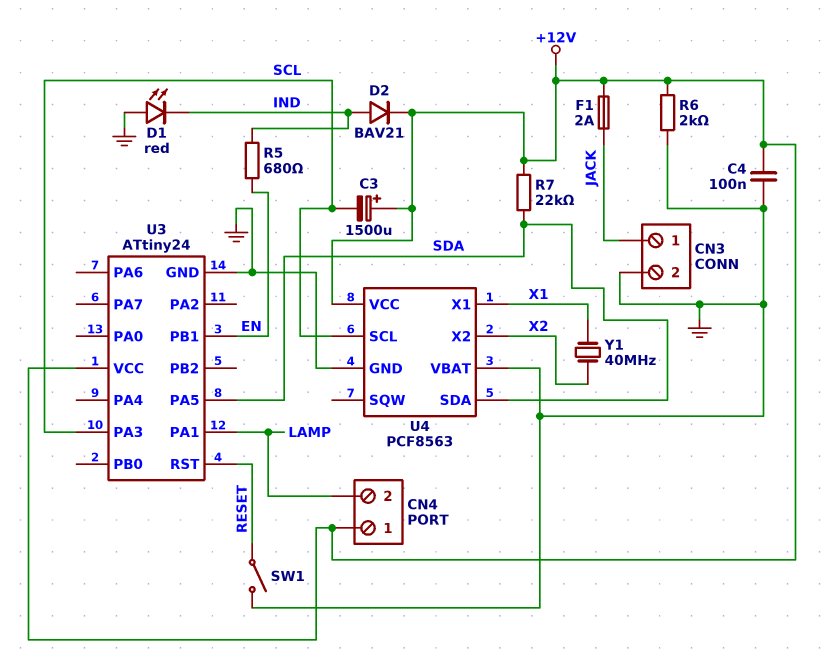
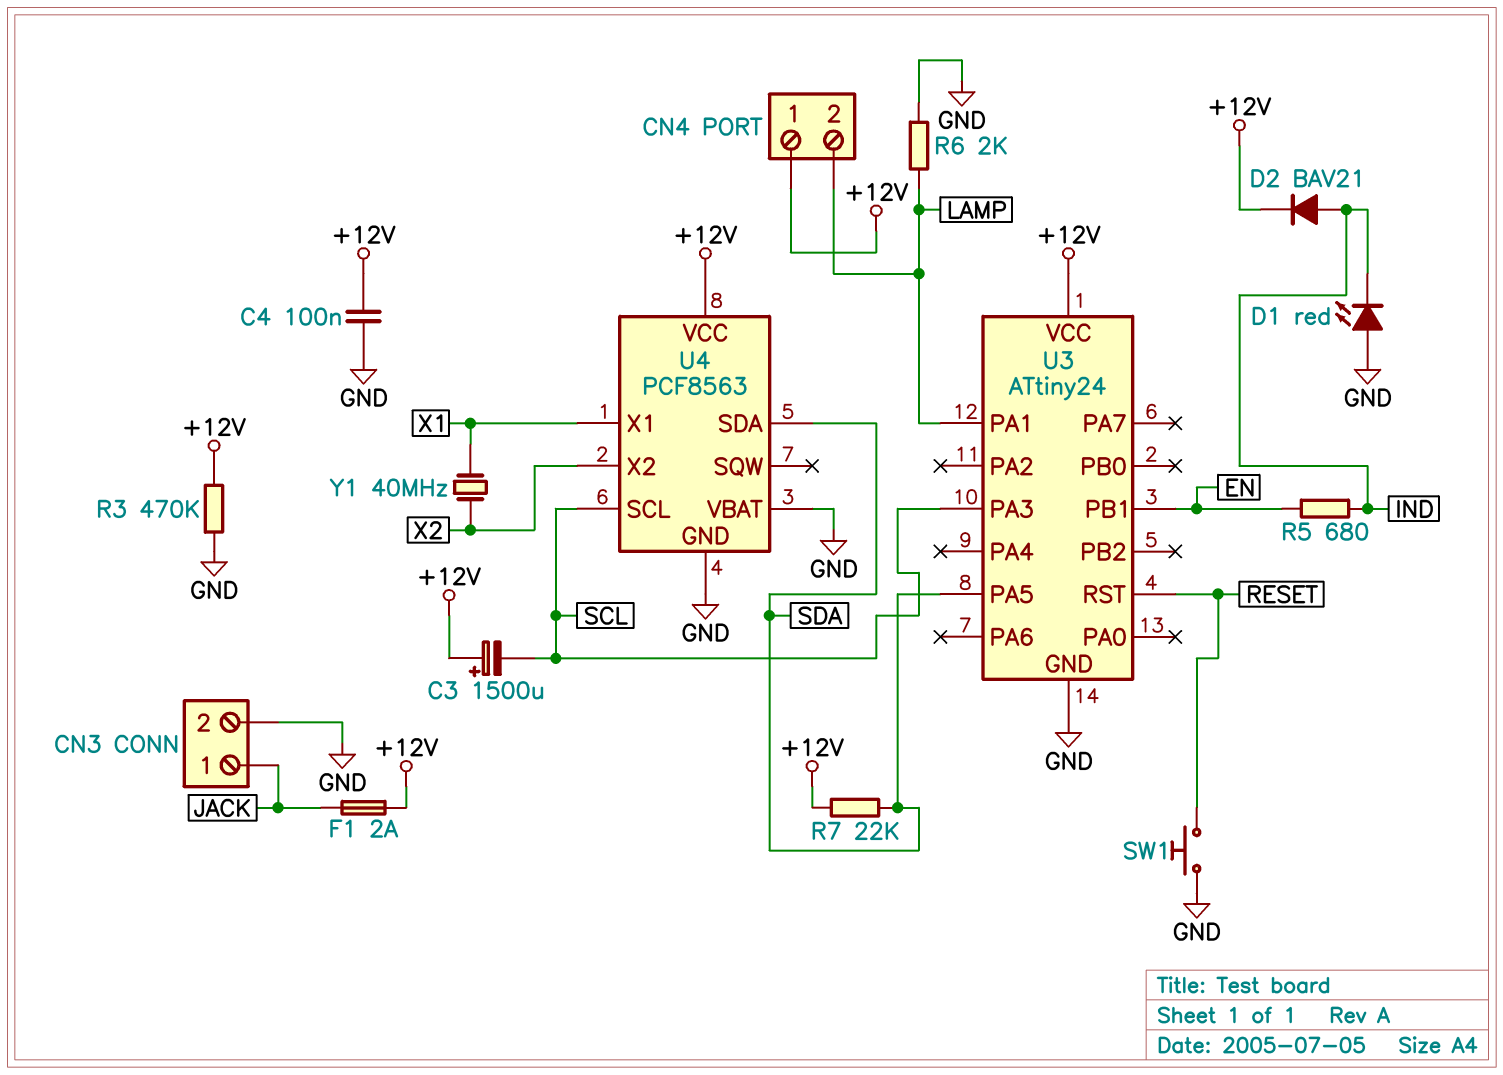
R3: none -> 470k (+12V, GND)
R6: 2k (+12V, GND) -> 2k (GND, LAMP)
SW1: switch (GND, RESET) -> button (GND, RESET)

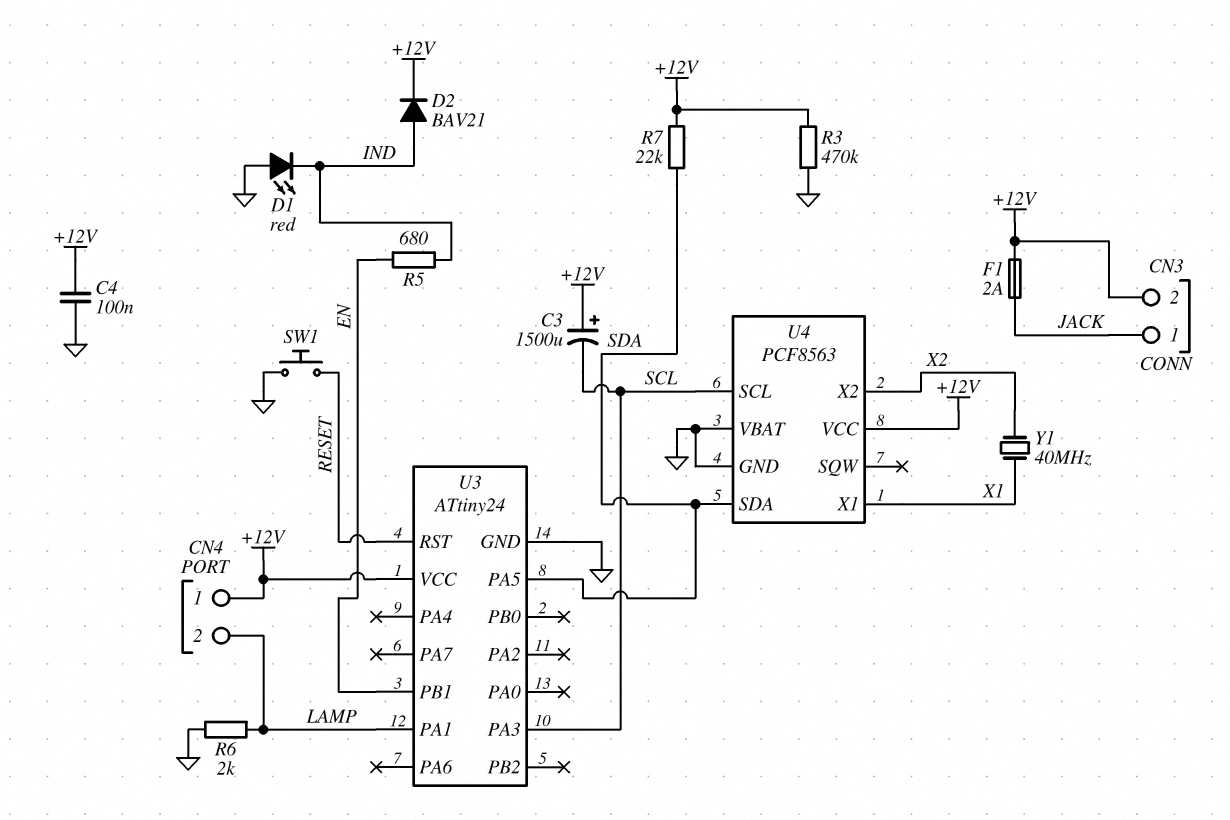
CN3 pin 2: GND -> +12V

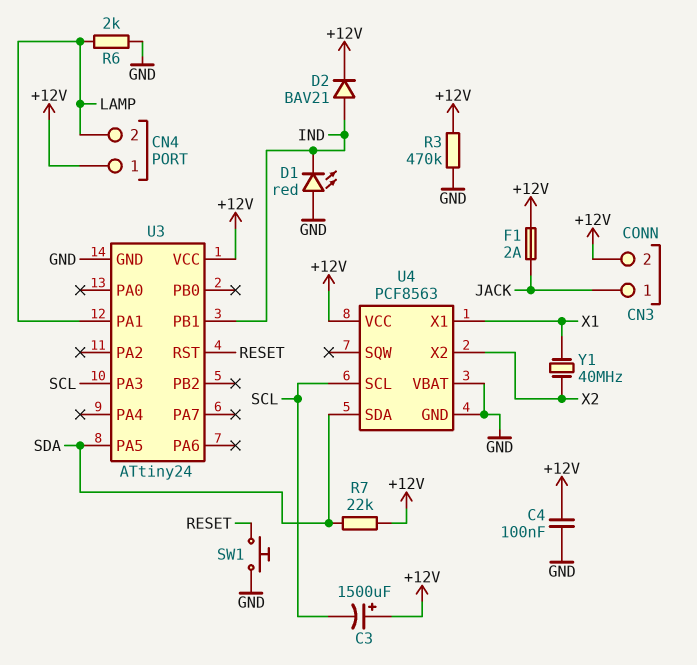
R5: 680 (EN, IND) -> none
U3 pin PB1: EN -> IND

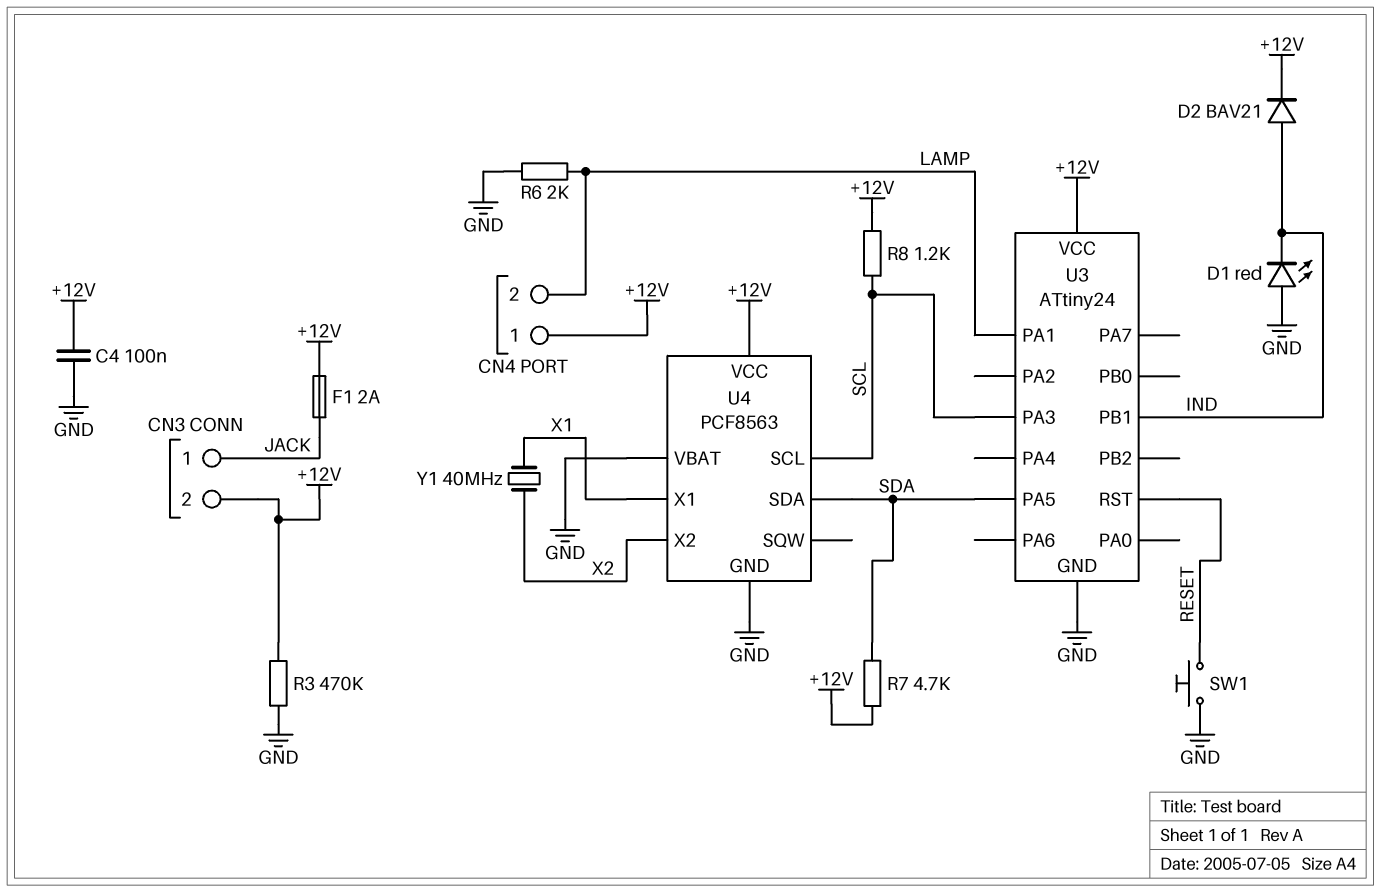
C3: 1500uF (plus +12V, minus SCL) -> none
R7: 22k (+12V, SDA) -> 4.7k (+12V, SDA)
R8: none -> 1.2k (+12V, SCL)

